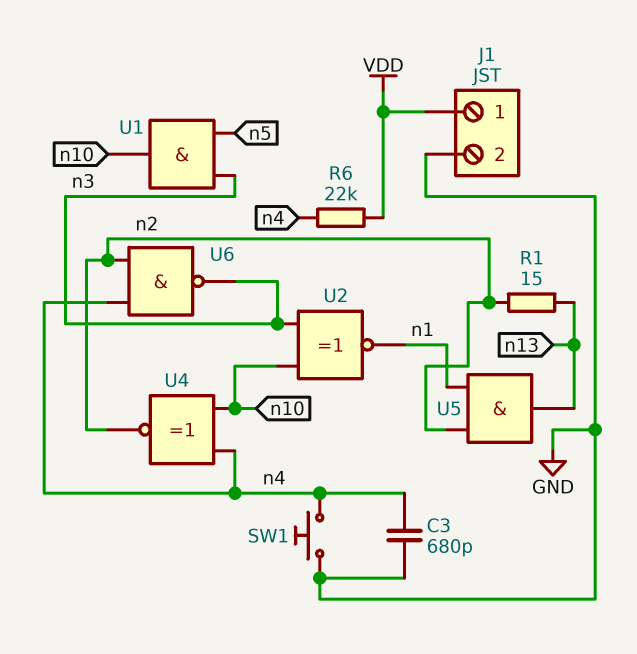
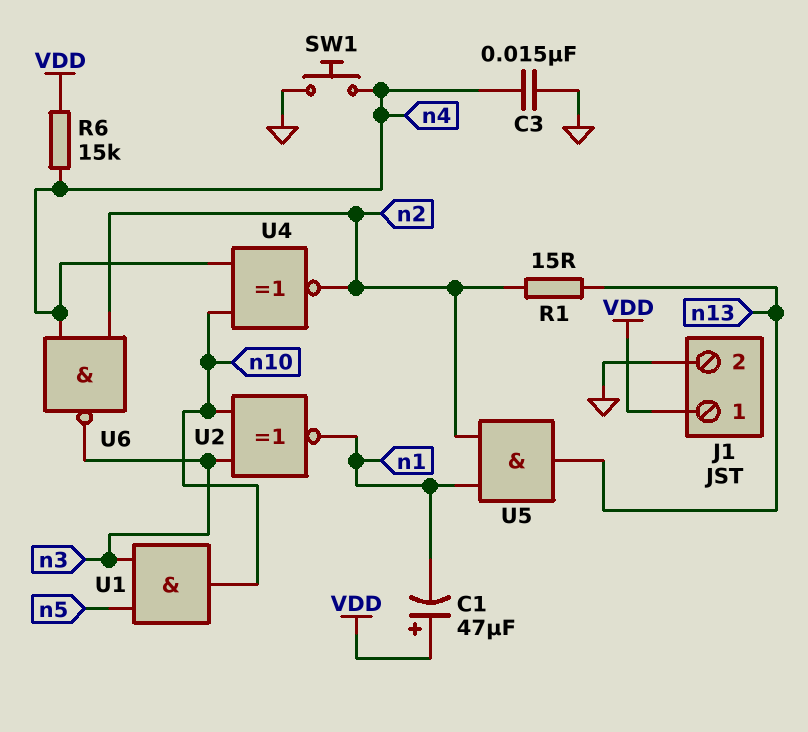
C1: none -> 47uF (plus VDD, minus n1)
C3: 680pF (GND, n4) -> 15nF (GND, n4)
R6: 22k (VDD, n4) -> 15k (VDD, n4)

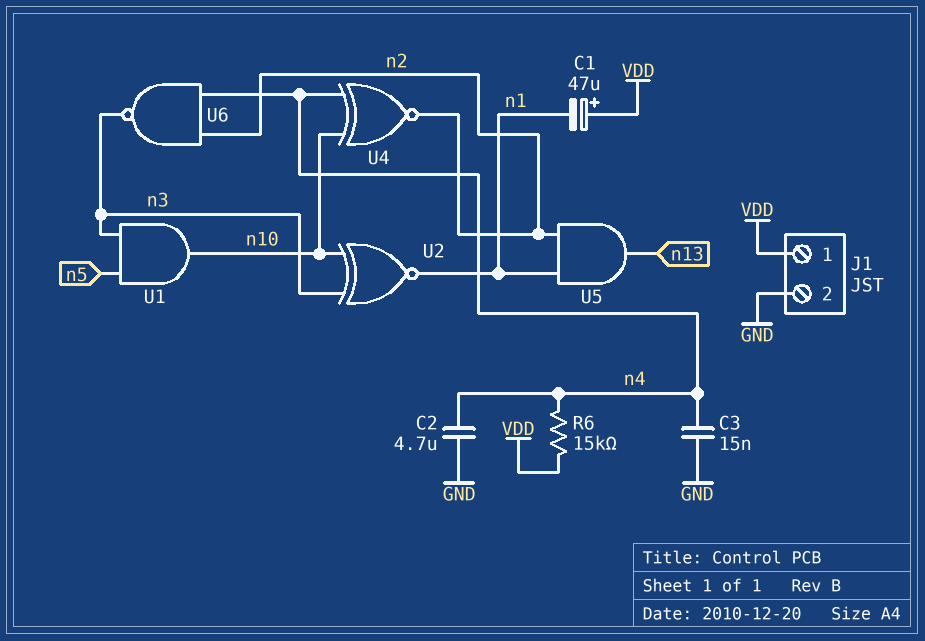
C2: none -> 4.7uF (GND, n4)
R1: 15 (n2, n13) -> none
SW1: button (GND, n4) -> none

